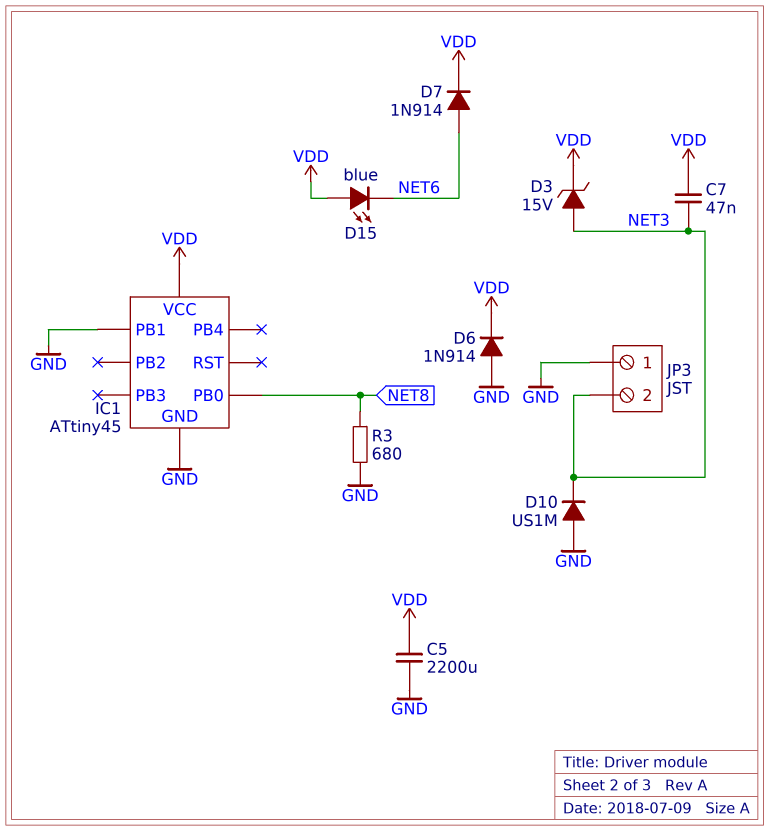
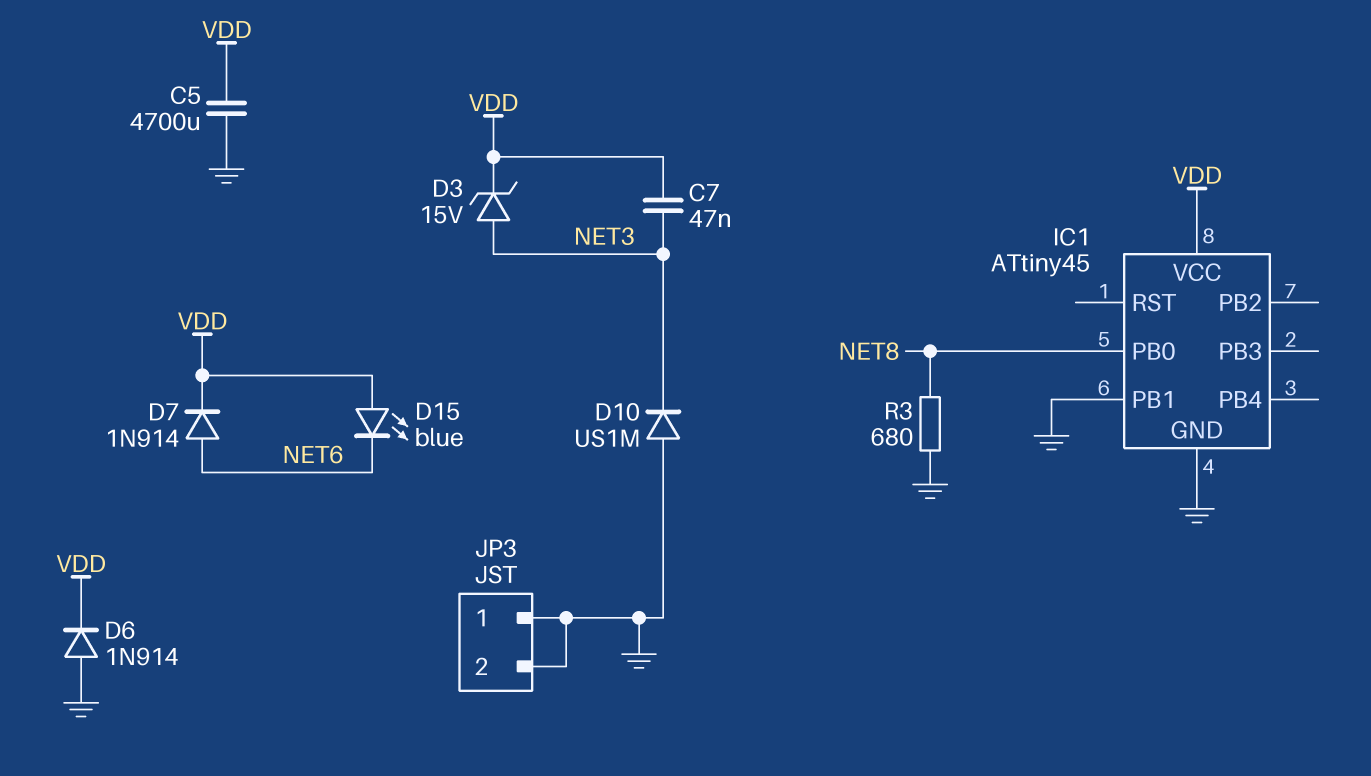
C5: 2200uF (GND, VDD) -> 4700uF (GND, VDD)
JP3 pin 2: NET3 -> GND

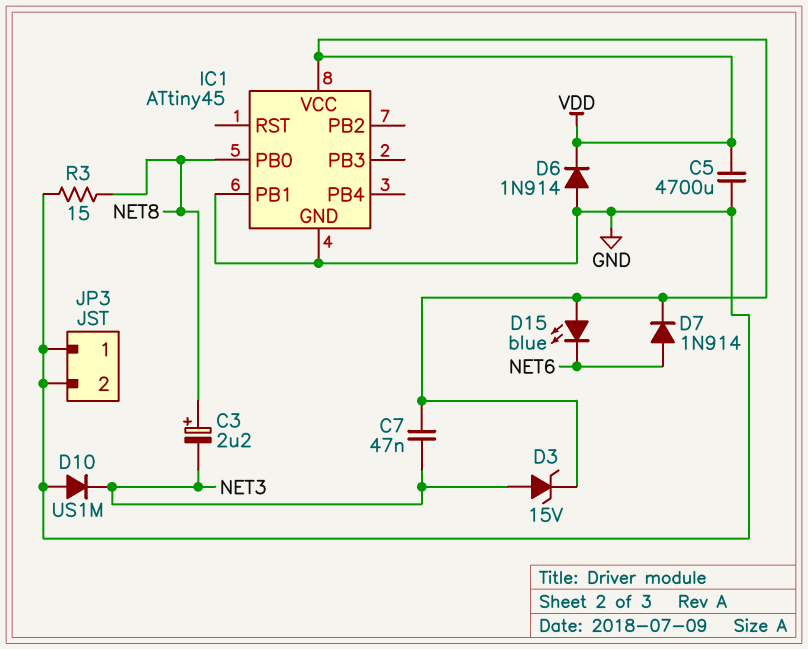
C3: none -> 2.2uF (plus NET8, minus NET3)
R3: 680 (GND, NET8) -> 15 (GND, NET8)

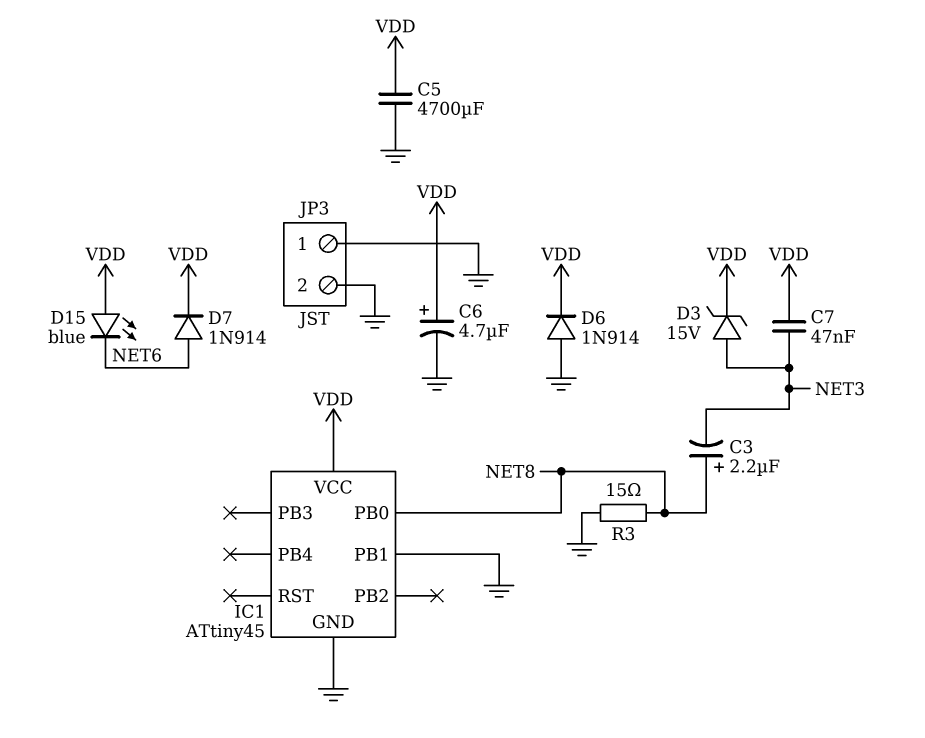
C6: none -> 4.7uF (plus VDD, minus GND)
D10: diode US1M (A GND, K NET3) -> none

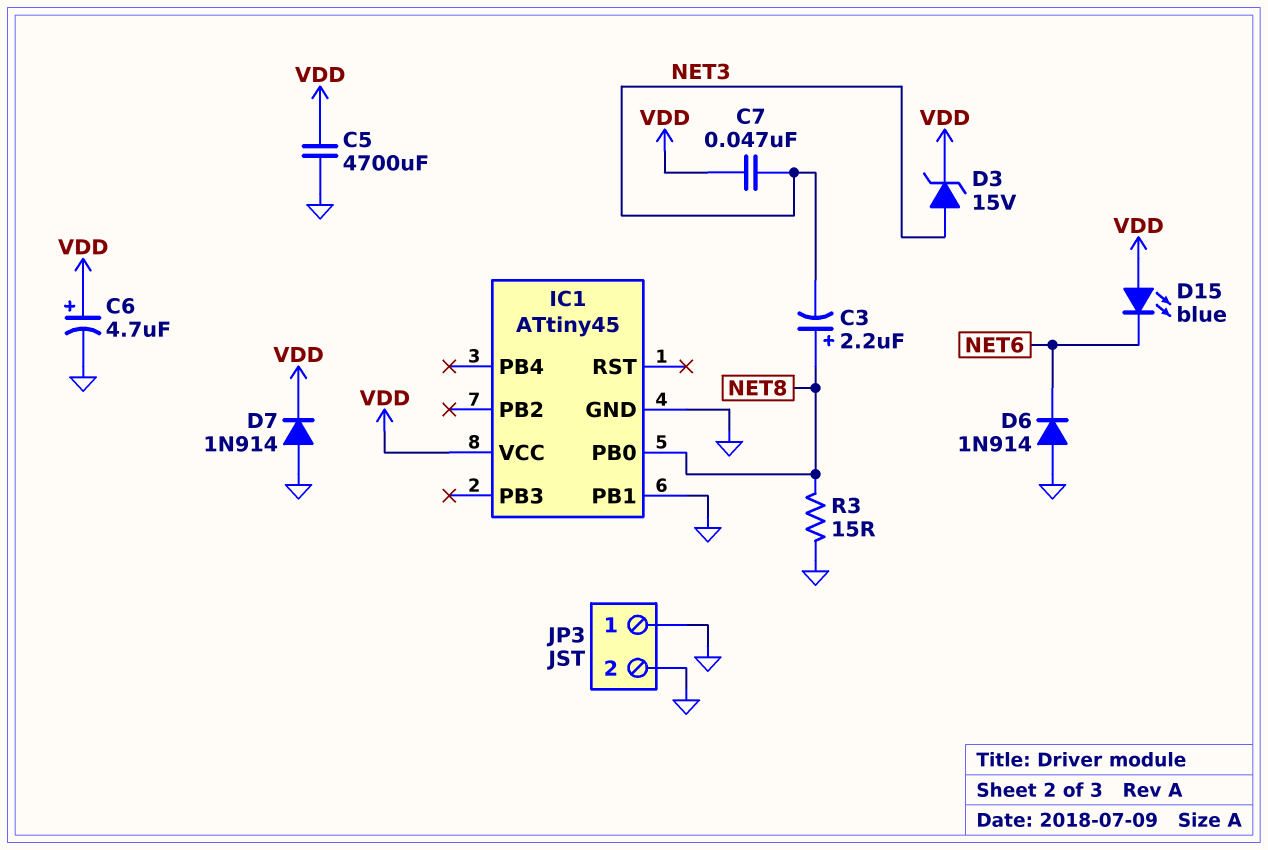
D6: diode 1N914 (A GND, K VDD) -> diode 1N914 (A GND, K NET6)
D7: diode 1N914 (A NET6, K VDD) -> diode 1N914 (A GND, K VDD)

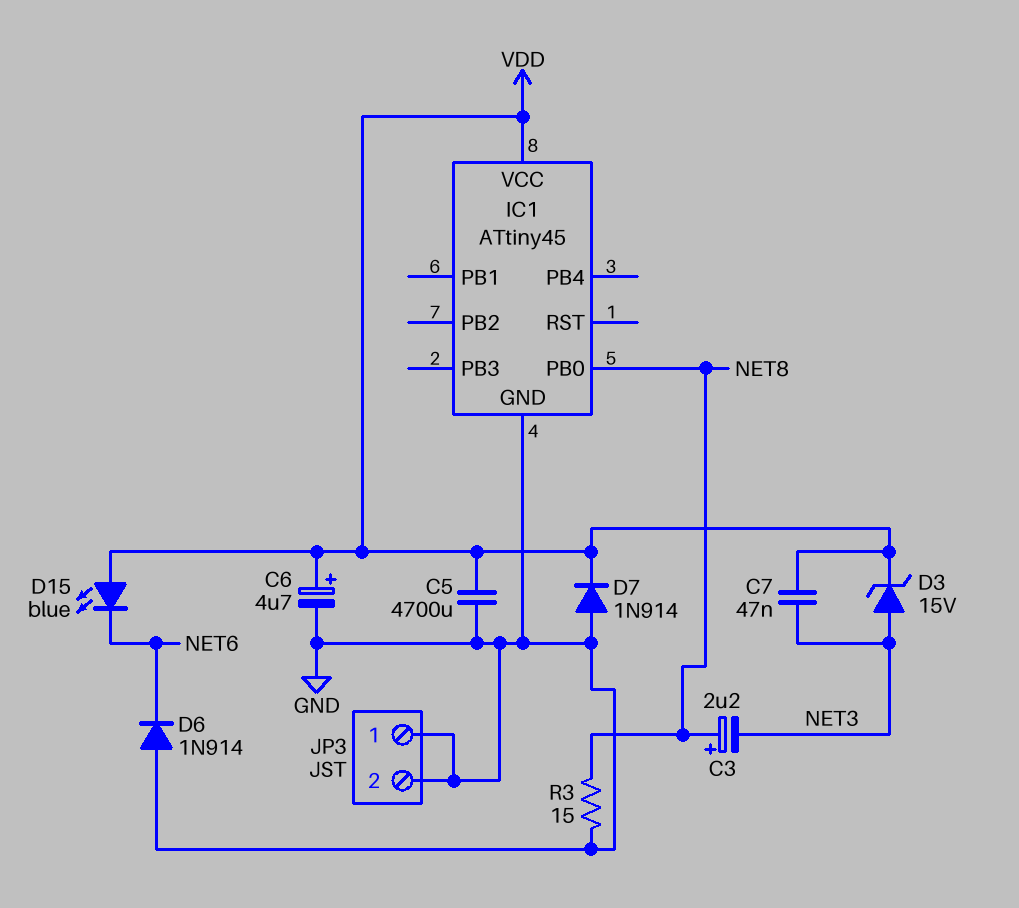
IC1 pin PB1: GND -> none

